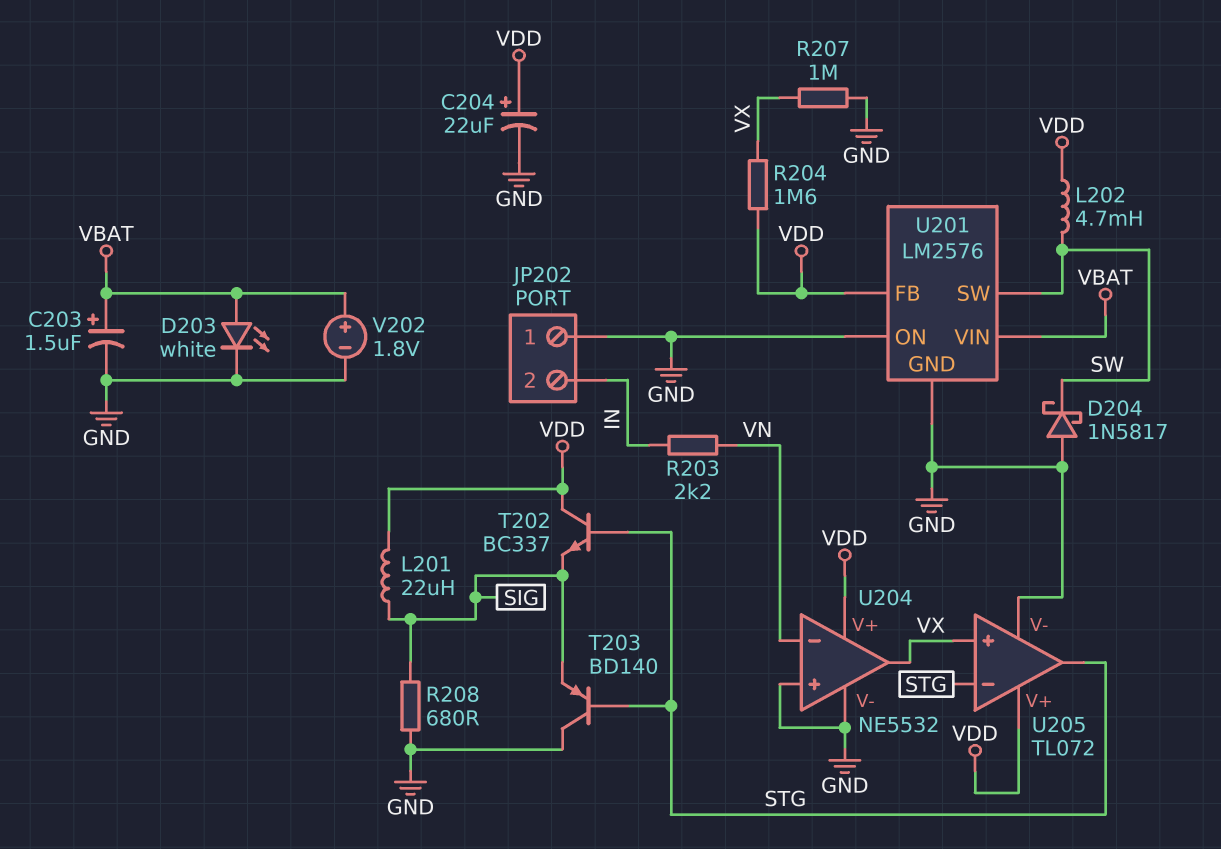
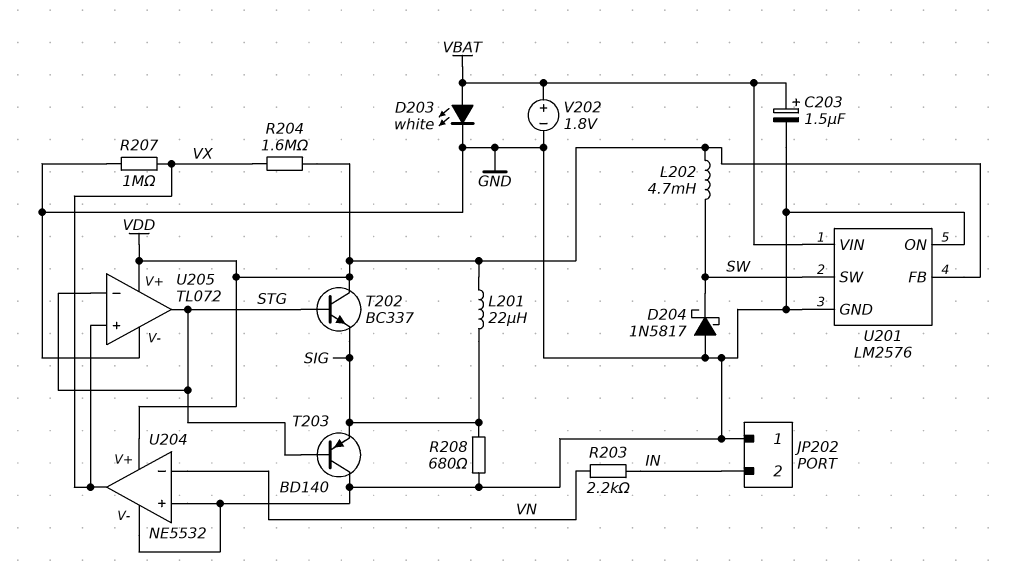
C204: 22uF (plus VDD, minus GND) -> none

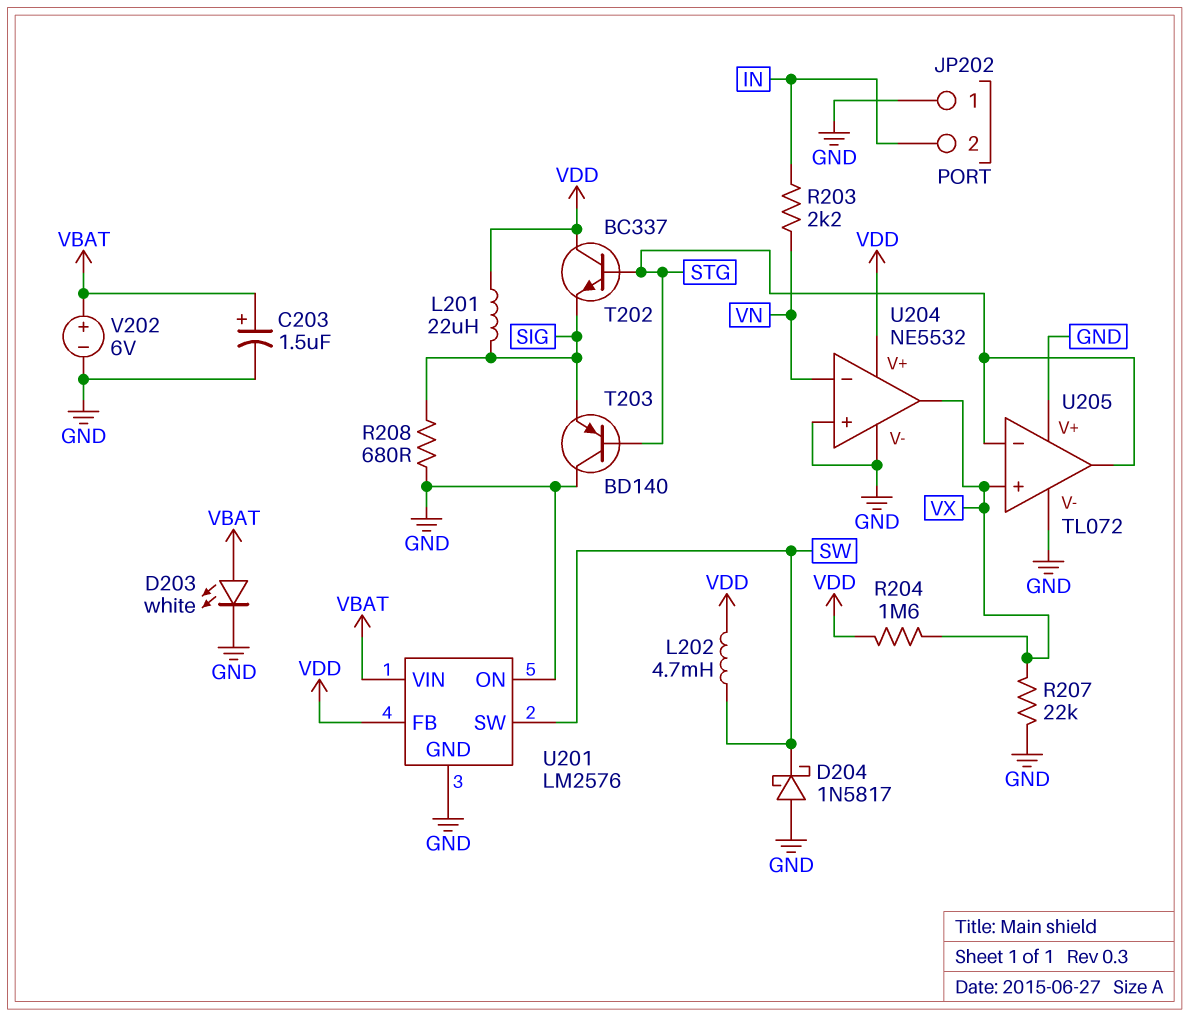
R207: 1M (GND, VX) -> 22k (GND, VX)
U205 pin V+: VDD -> GND
V202: 1.8V (plus VBAT, minus GND) -> 6V (plus VBAT, minus GND)

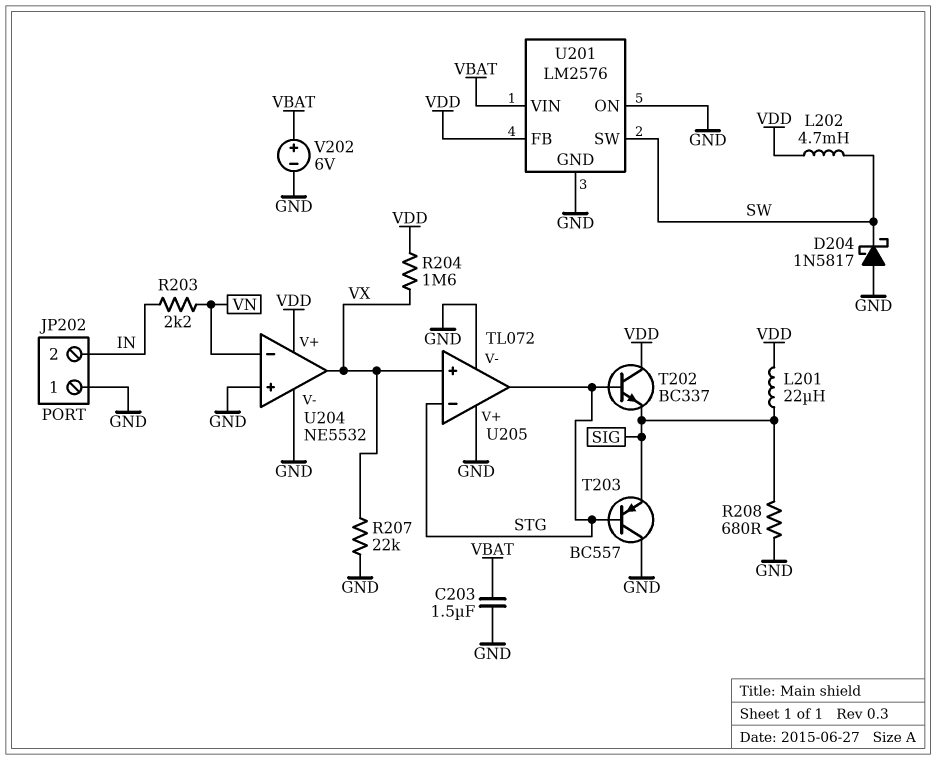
C203: 1.5uF (plus VBAT, minus GND) -> 1.5uF (GND, VBAT)
D203: LED white (A VBAT, K GND) -> none
T203: PNP BD140 (B STG, C GND, E SIG) -> PNP BC557 (B STG, C GND, E SIG)

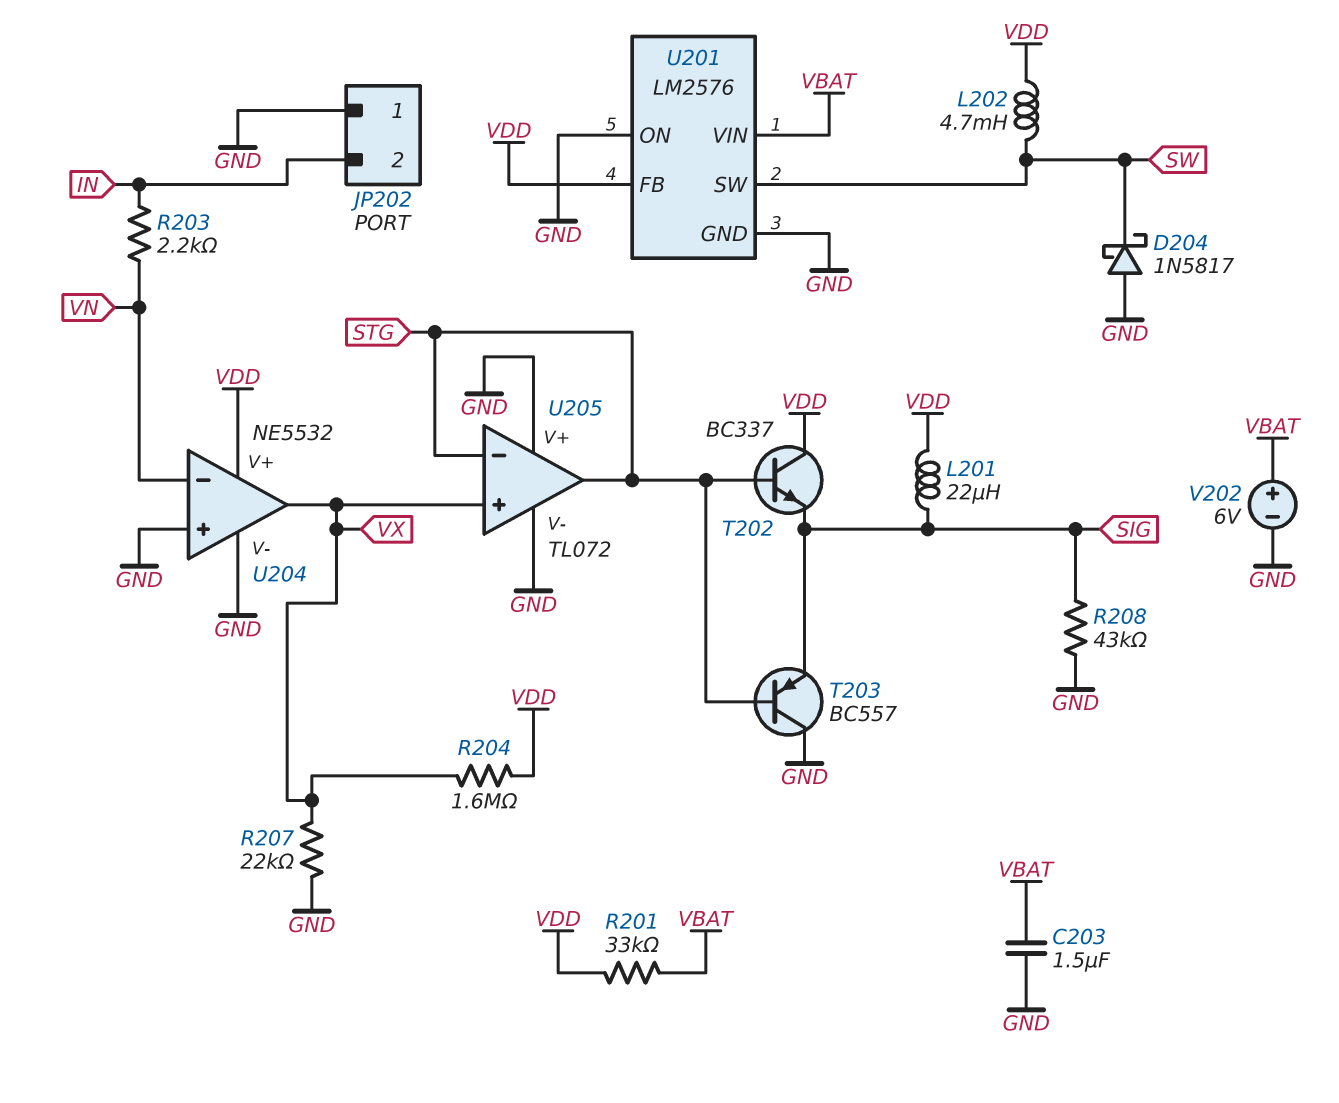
R201: none -> 33k (VBAT, VDD)
R208: 680 (GND, SIG) -> 43k (GND, SIG)

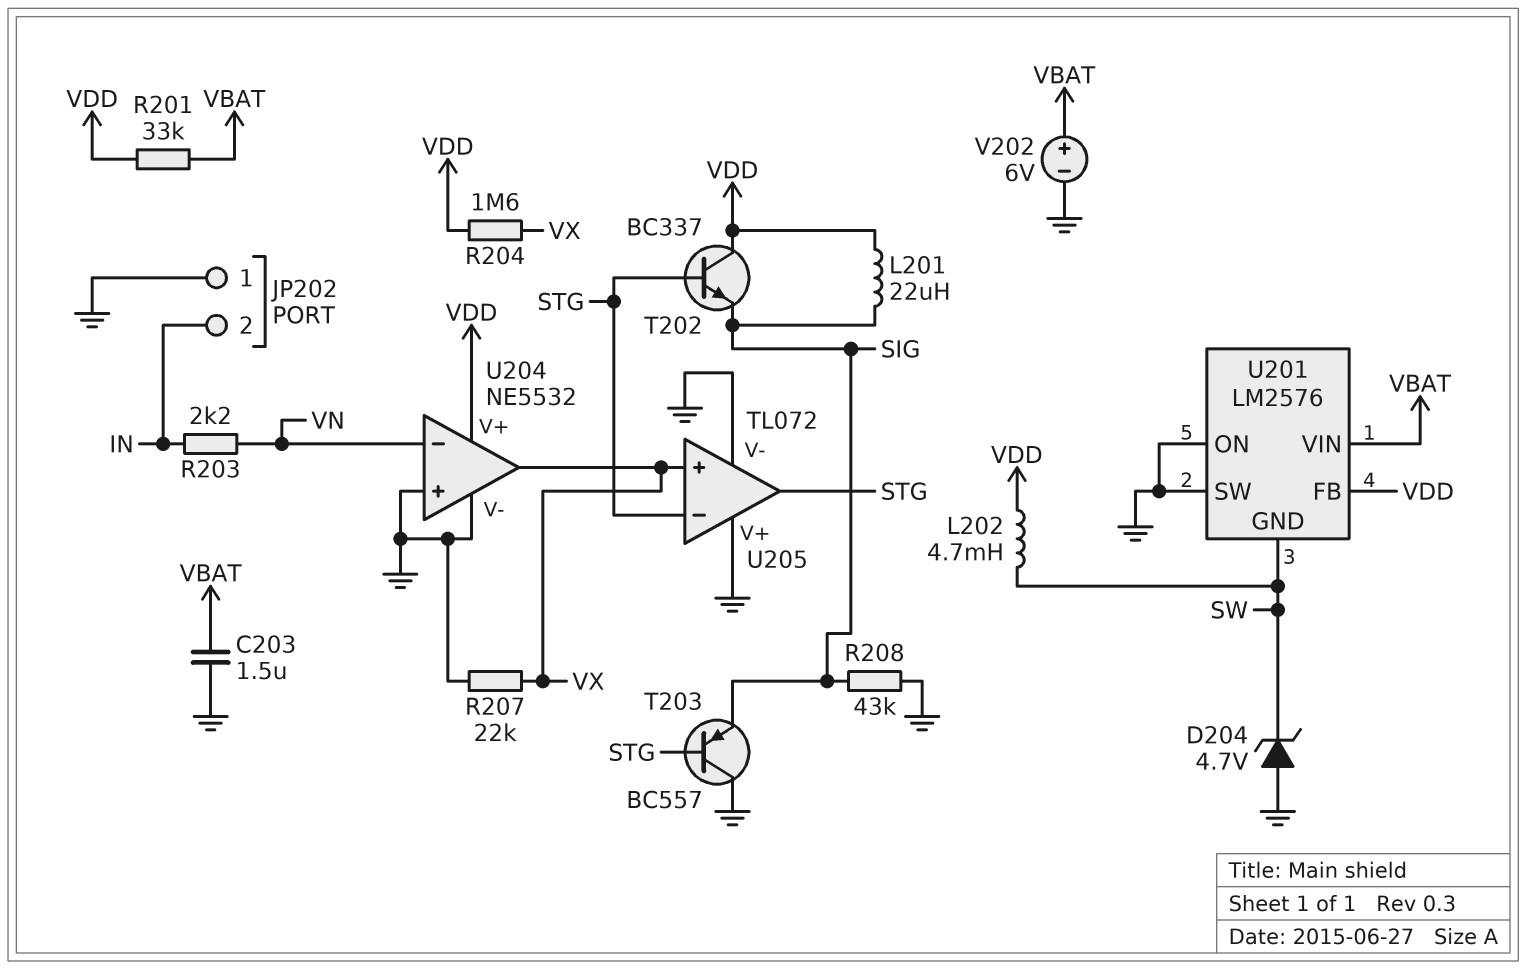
D204: schottky 1N5817 (A GND, K SW) -> zener 4.7V (A GND, K SW)
U201 pin GND: GND -> SW
U201 pin SW: SW -> GND

